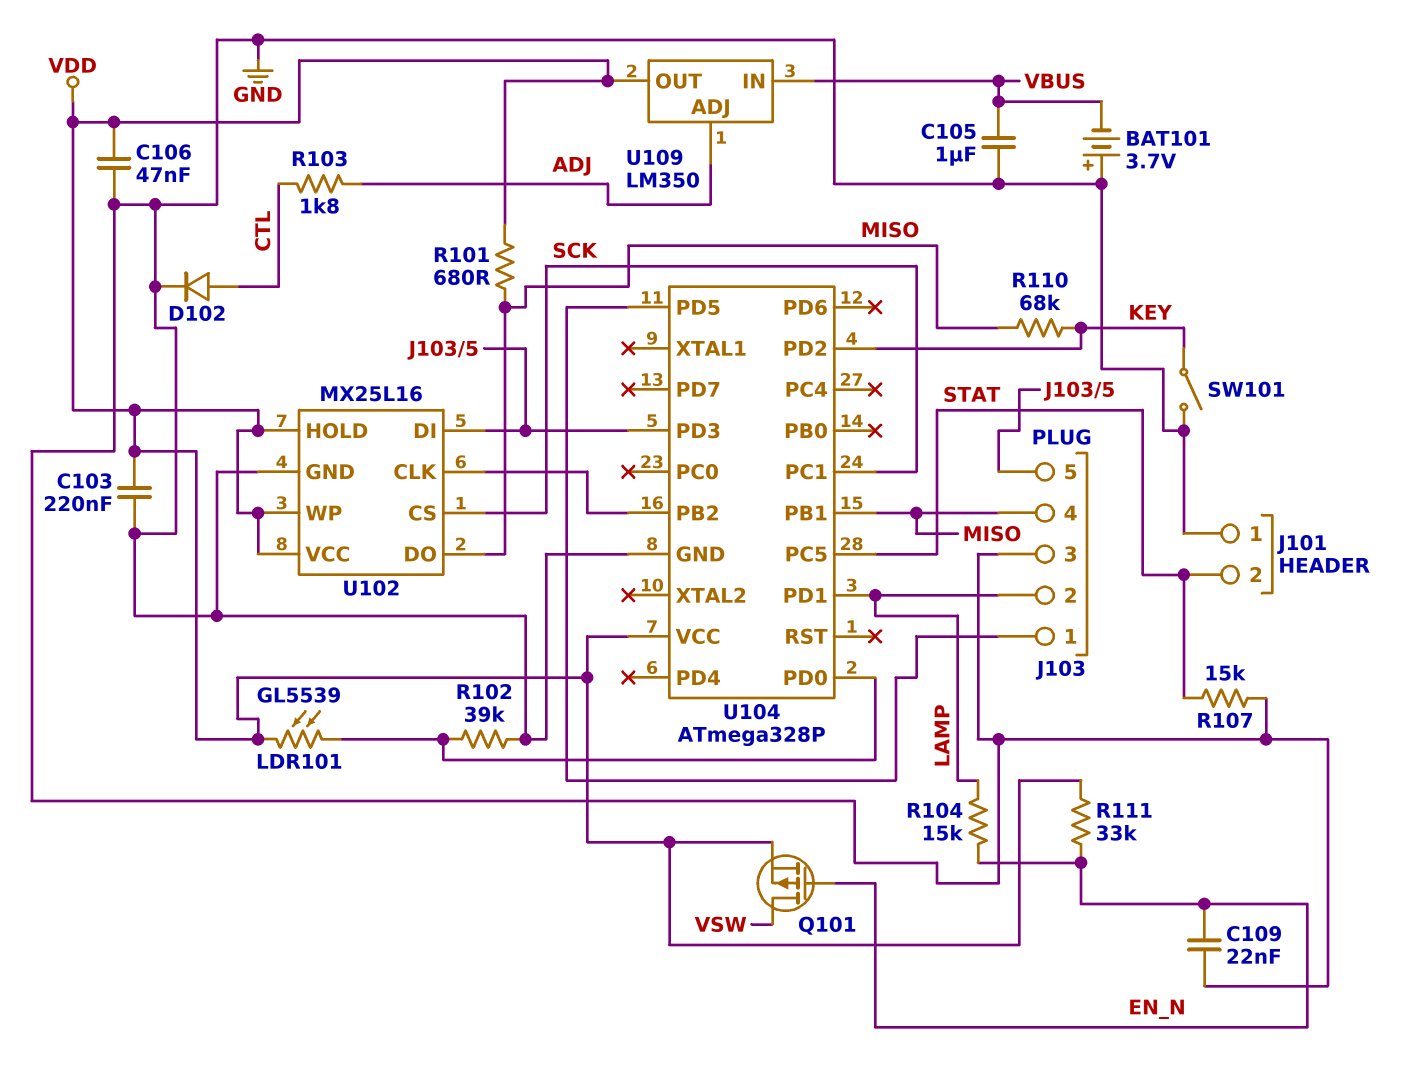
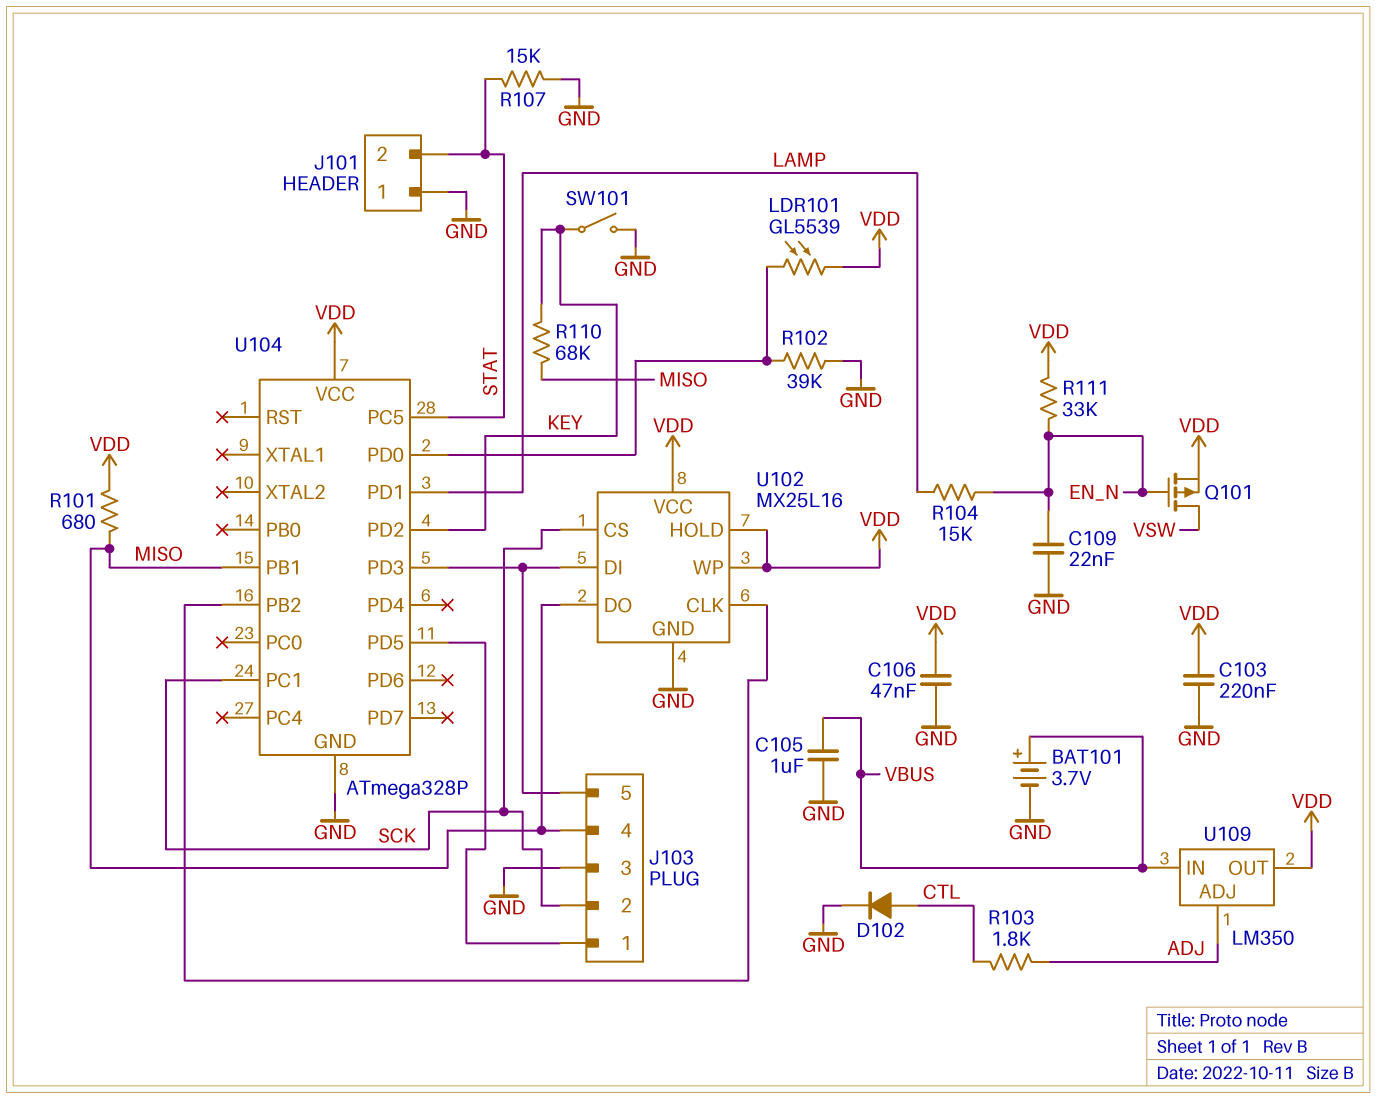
BAT101: 3.7V (plus GND, minus VBUS) -> 3.7V (plus VBUS, minus GND)
J103 pin 2: LAMP -> SCK

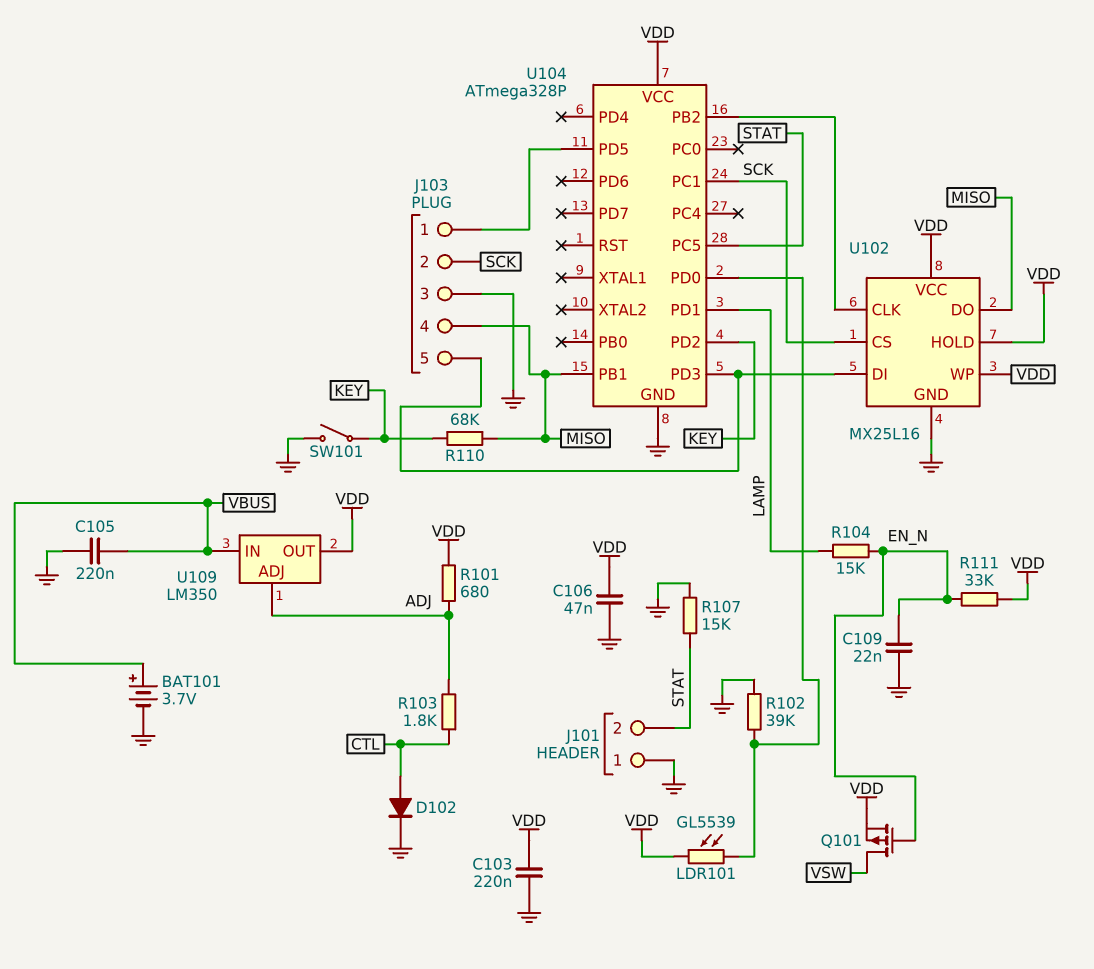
C105: 1uF (GND, VBUS) -> 220nF (GND, VBUS)
R101: 680 (MISO, VDD) -> 680 (ADJ, VDD)

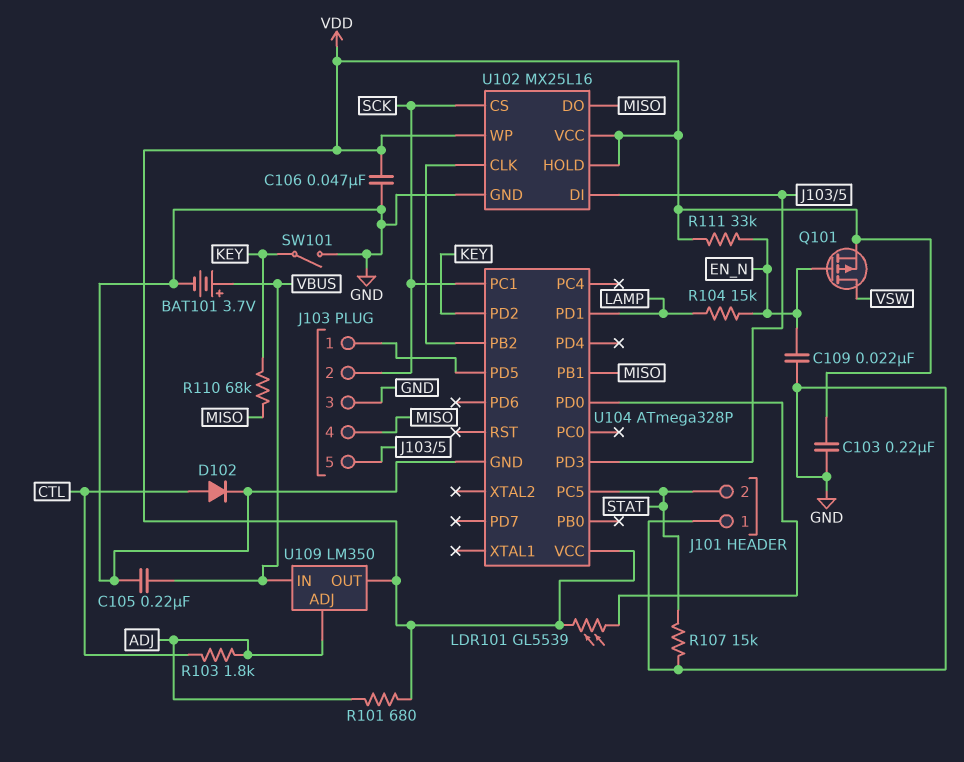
R102: 39k (GND, U104/PD0) -> none

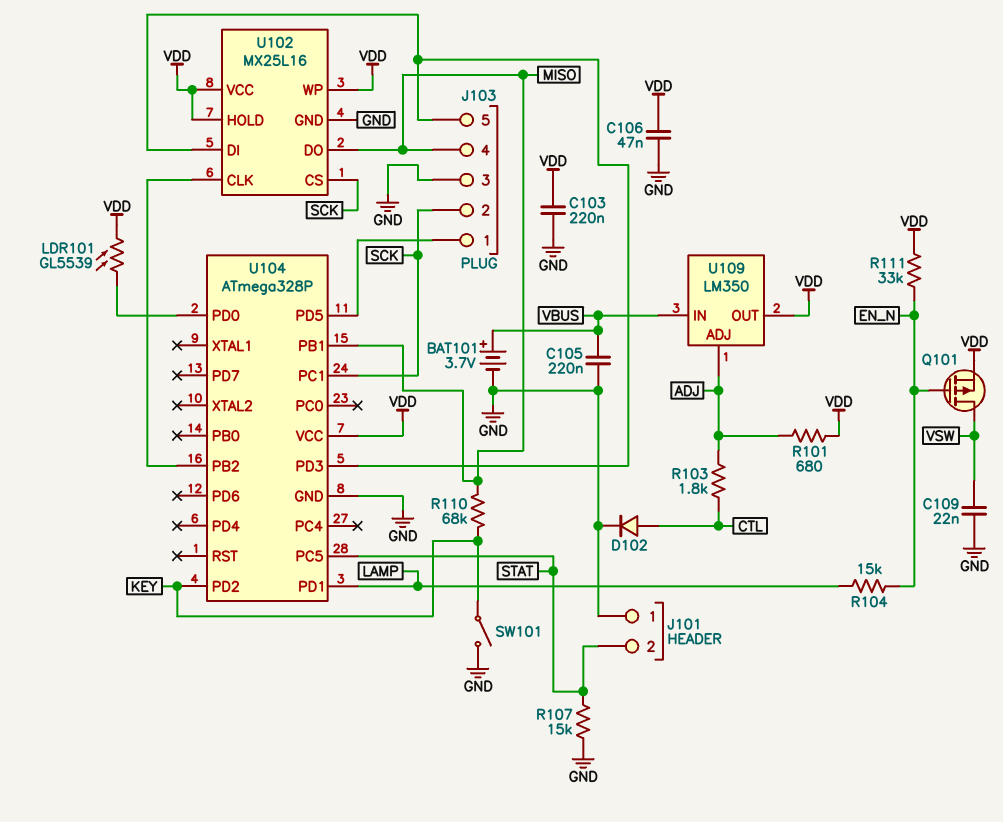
C109: 22nF (EN_N, GND) -> 22nF (GND, VSW)

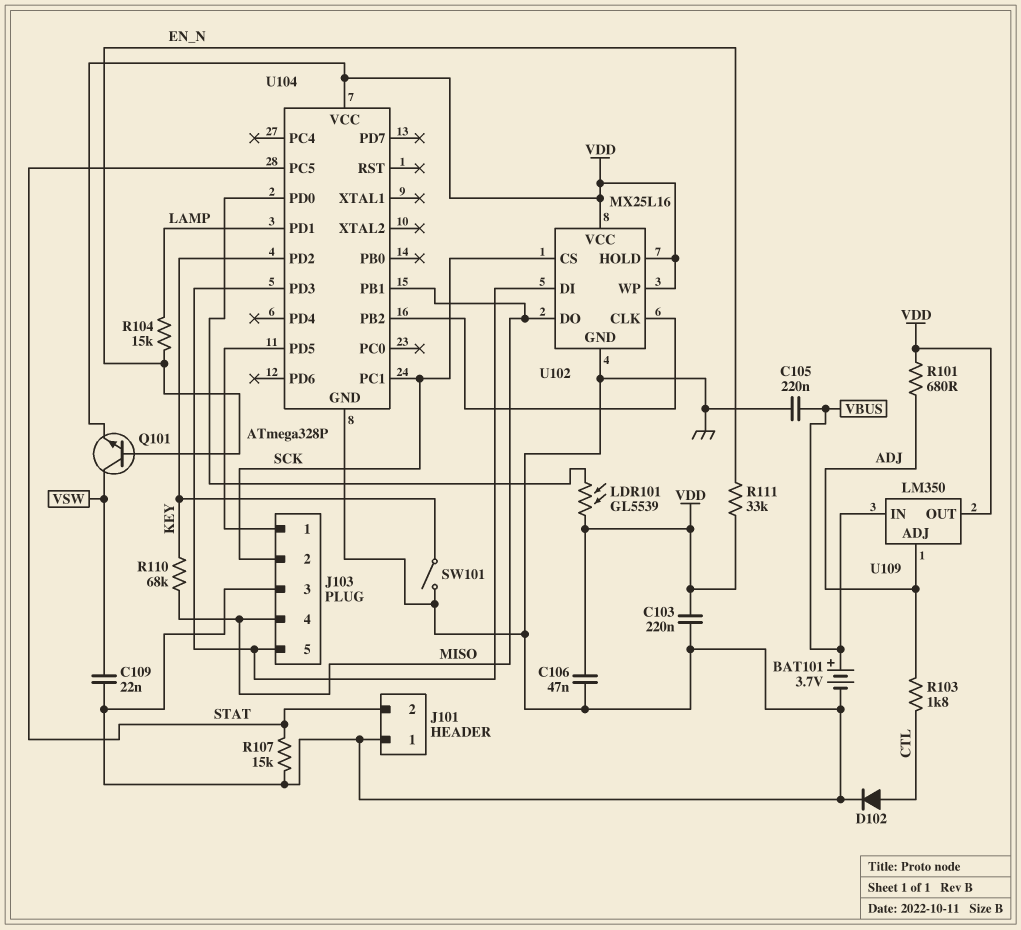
Q101: PMOS (G EN_N, D VSW, S VDD) -> NPN (B EN_N, C VSW, E VDD)

